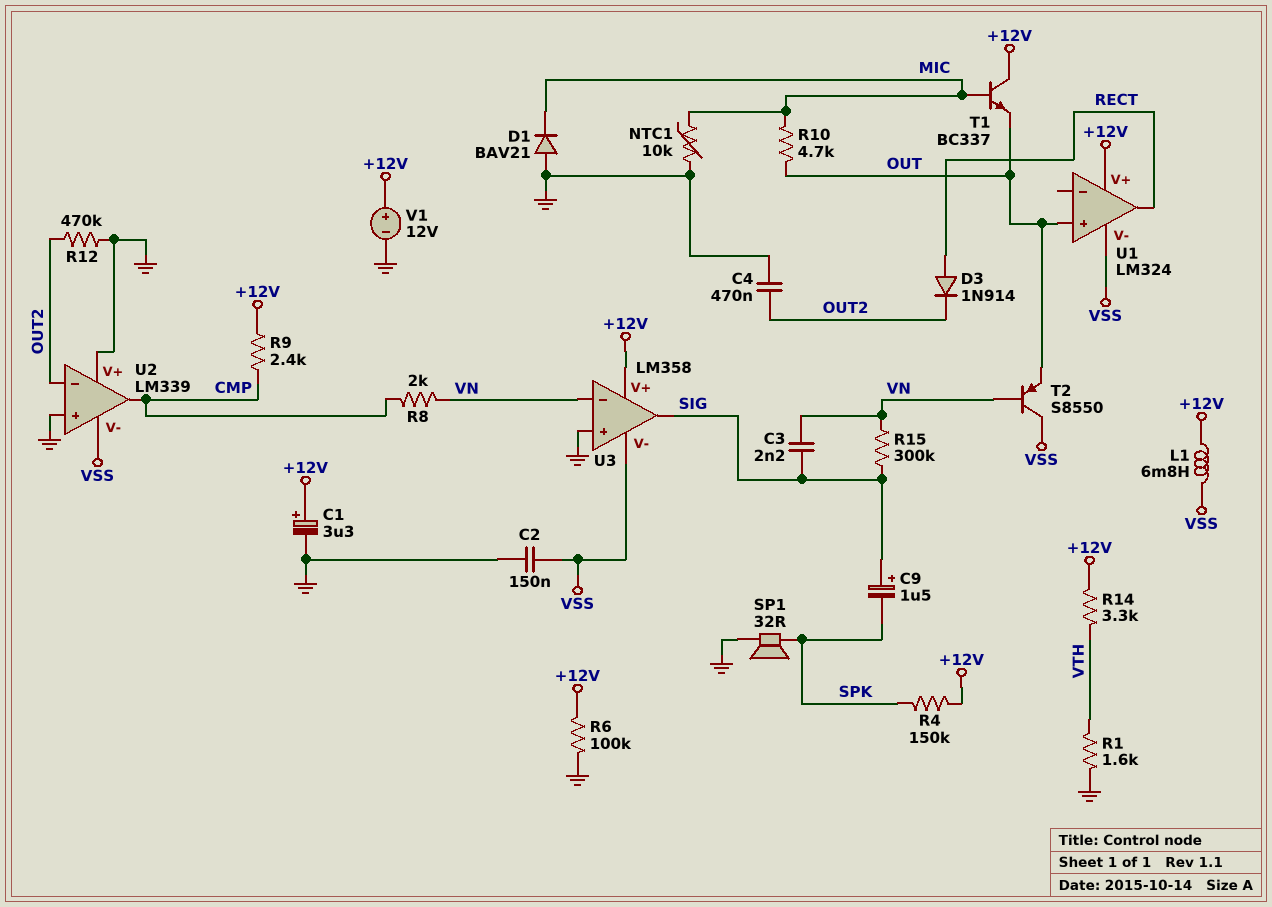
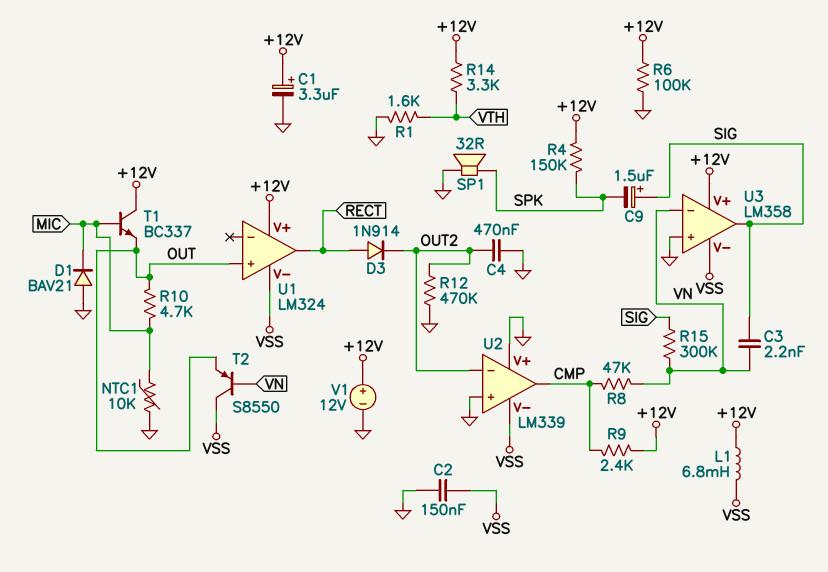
R8: 2k (CMP, VN) -> 47k (CMP, VN)

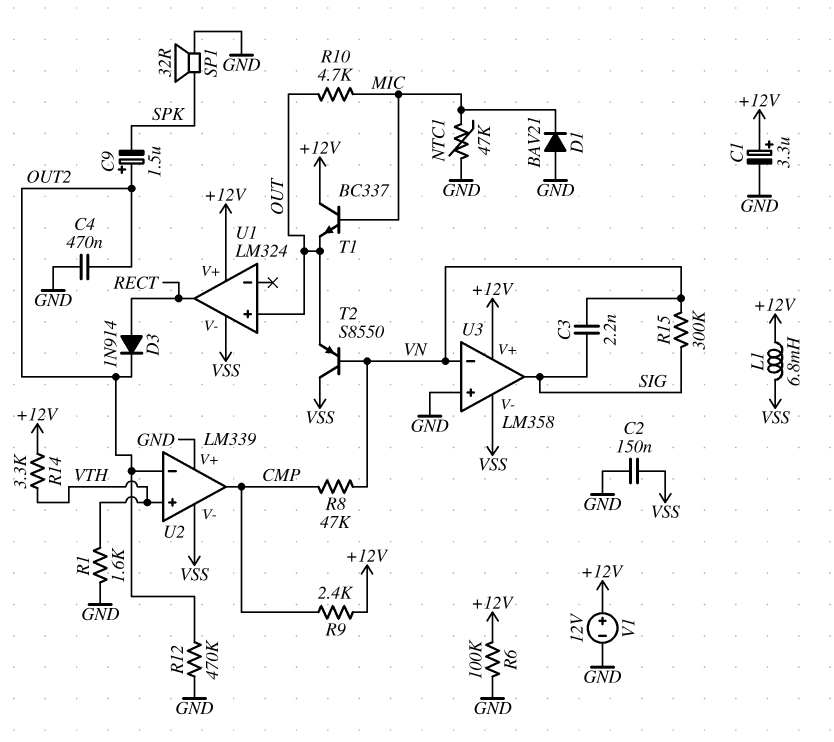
C9: 1.5uF (plus SIG, minus SPK) -> 1.5uF (plus OUT2, minus SPK)
NTC1: 10k (GND, MIC) -> 47k (GND, MIC)
R4: 150k (+12V, SPK) -> none
U2 pin in+: GND -> VTH

